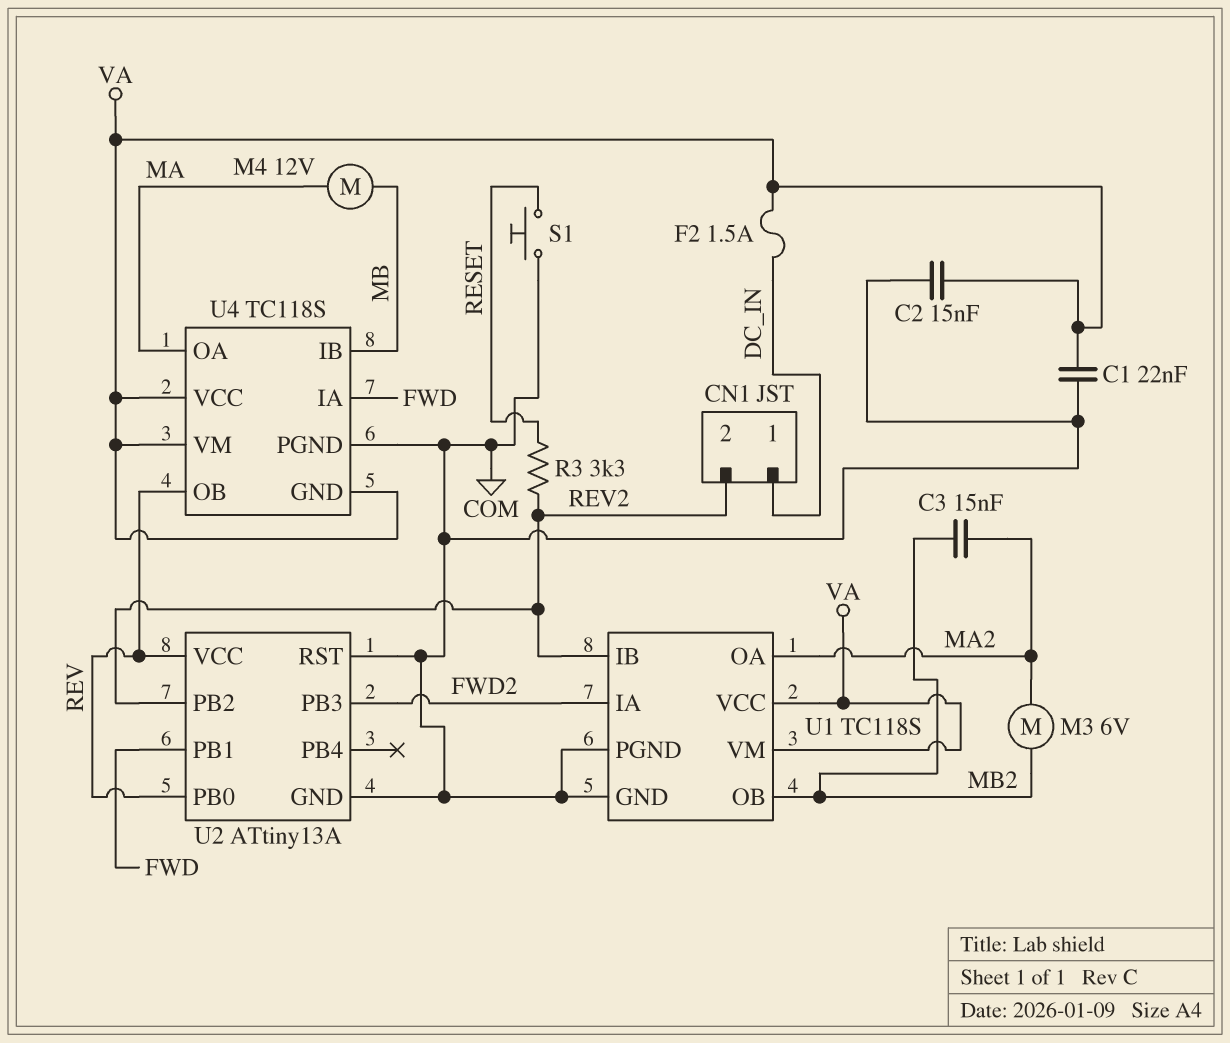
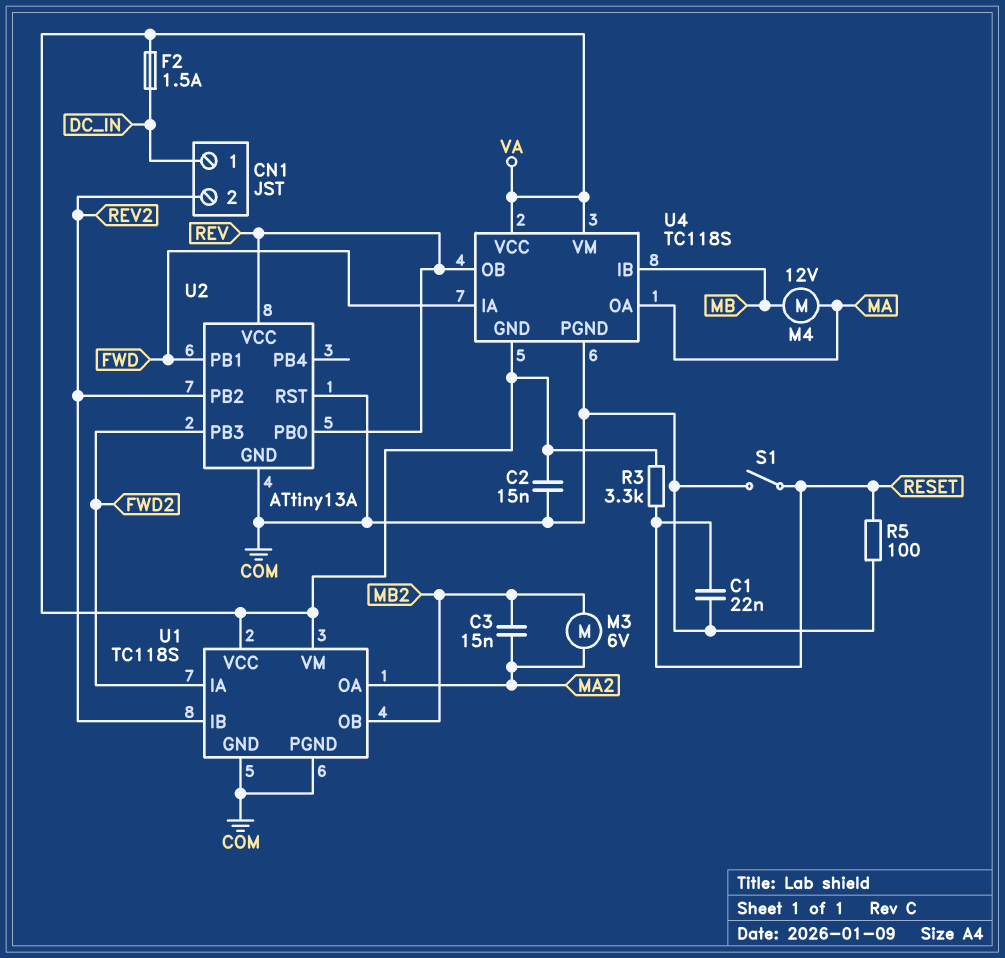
C1: 22nF (COM, VA) -> 22nF (COM, RESET)
R3: 3.3k (RESET, REV2) -> 3.3k (RESET, VA)
R5: none -> 100 (COM, RESET)
S1: button (COM, RESET) -> switch (COM, RESET)

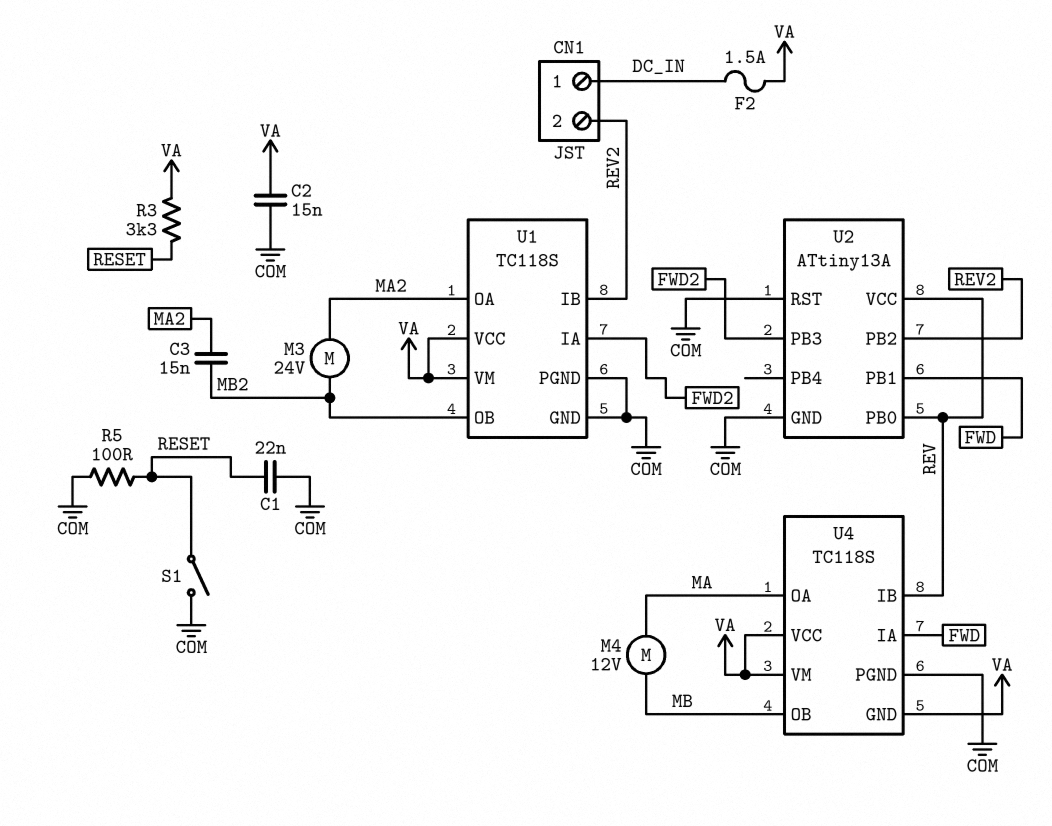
M3: motor 6V (MA2, MB2) -> motor 24V (MA2, MB2)
U4 pin IB: MB -> REV
U4 pin OB: REV -> MB

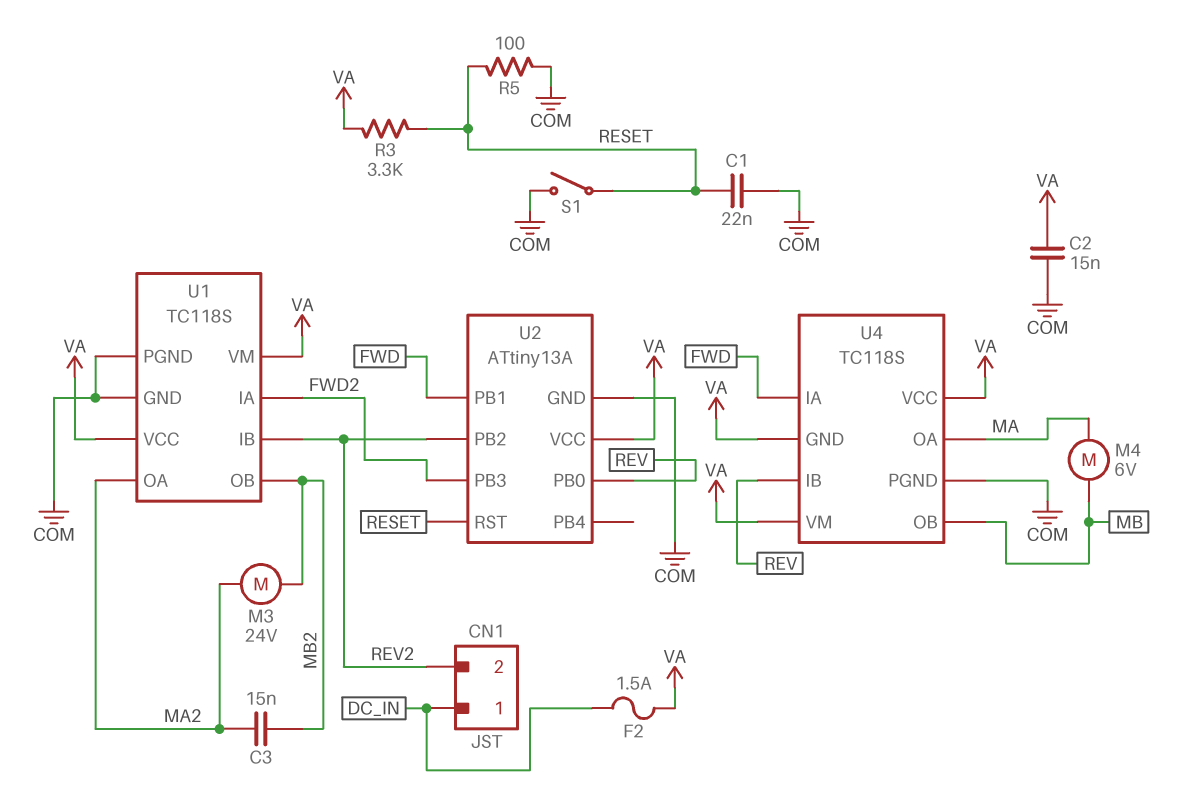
M4: motor 12V (MA, MB) -> motor 6V (MA, MB)
U2 pin RST: COM -> RESET
U2 pin VCC: REV -> VA

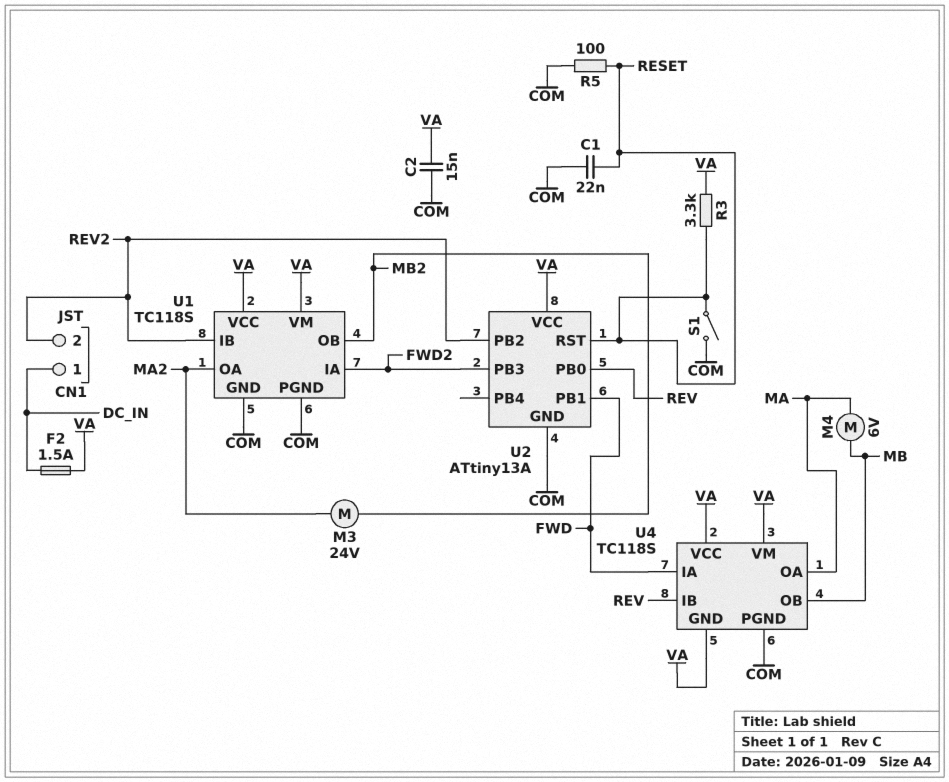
C3: 15nF (MA2, MB2) -> none

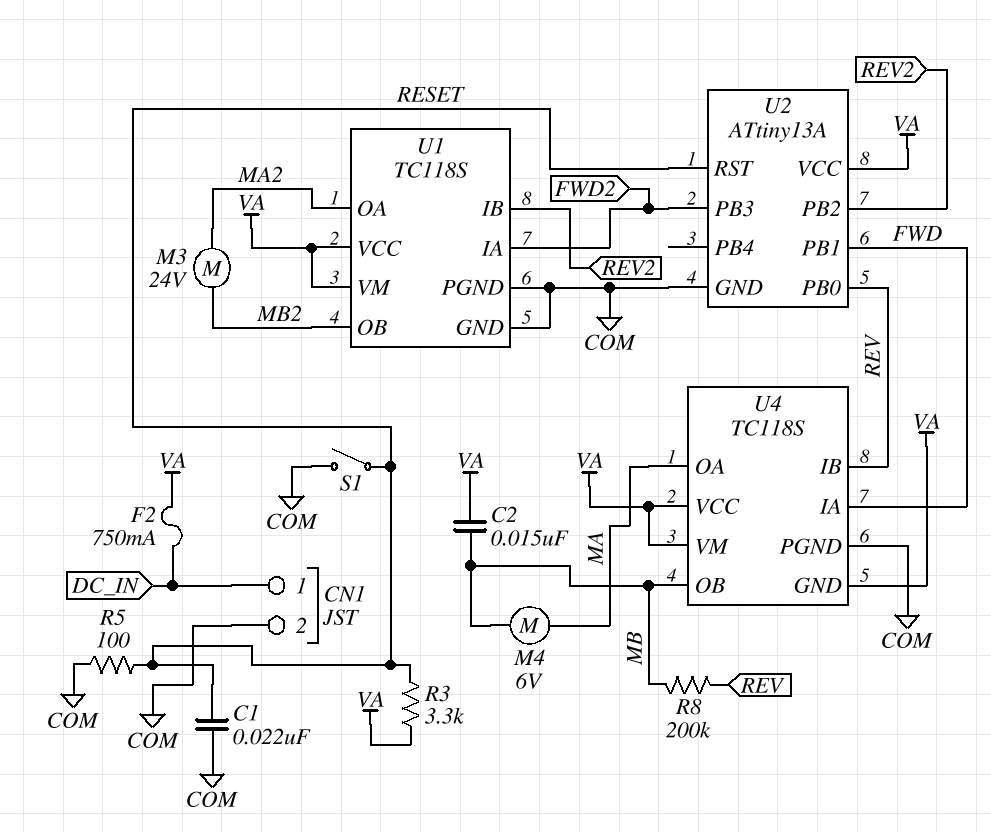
C2: 15nF (COM, VA) -> 15nF (MB, VA)
CN1 pin 2: REV2 -> COM
F2: 1.5A (DC_IN, VA) -> 750mA (DC_IN, VA)
R8: none -> 200k (MB, REV)

